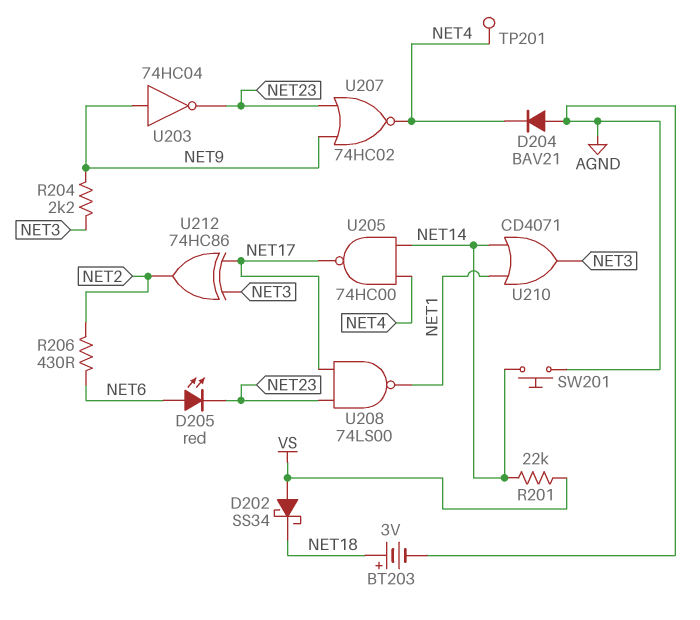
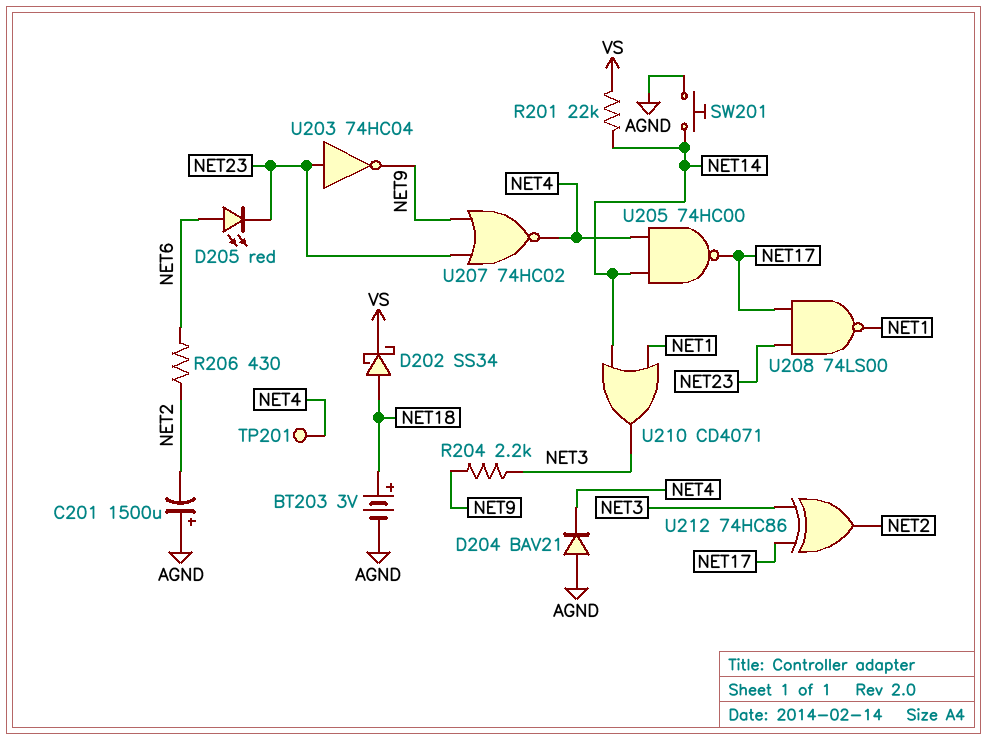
C201: none -> 1500uF (plus AGND, minus NET2)
D202: schottky SS34 (A VS, K NET18) -> schottky SS34 (A NET18, K VS)
U203: NOT 74HC04 (in NET9, out NET23) -> NOT 74HC04 (in NET23, out NET9)

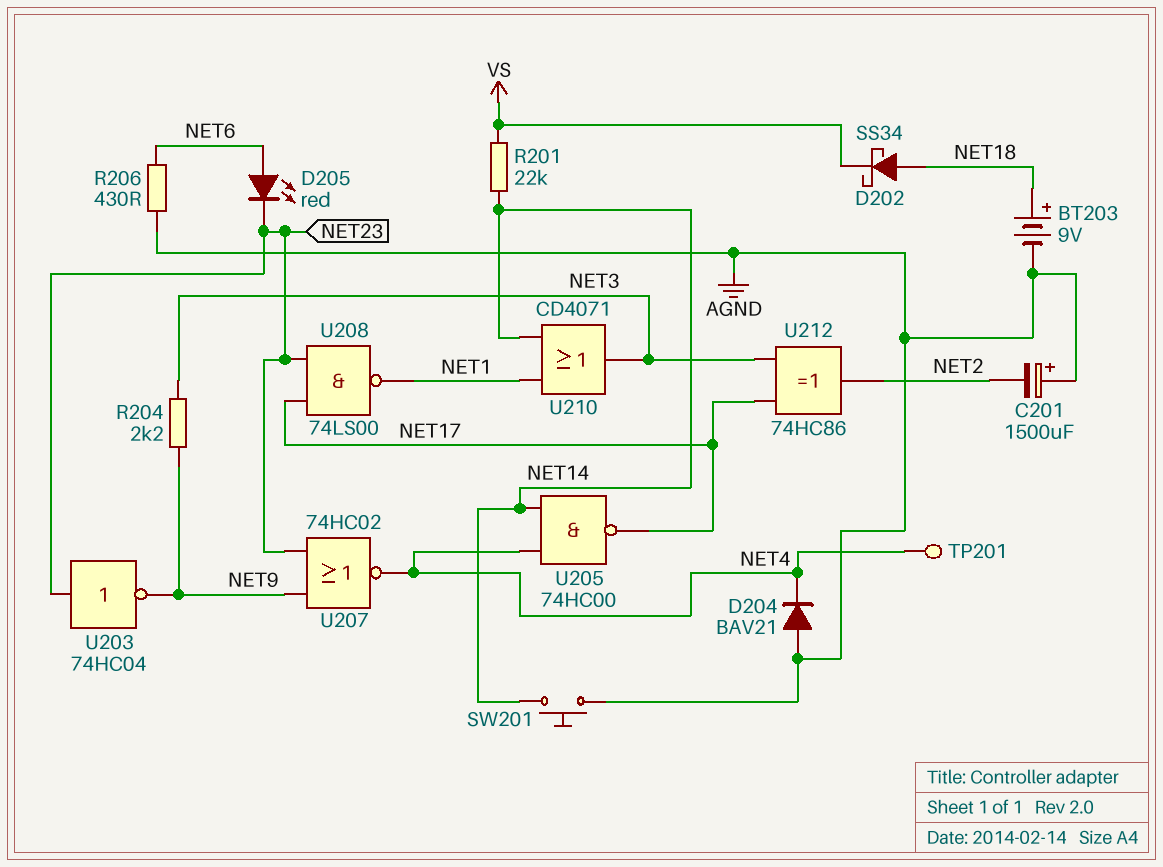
BT203: 3V (plus NET18, minus AGND) -> 9V (plus NET18, minus AGND)
R206: 430 (NET2, NET6) -> 430 (AGND, NET6)

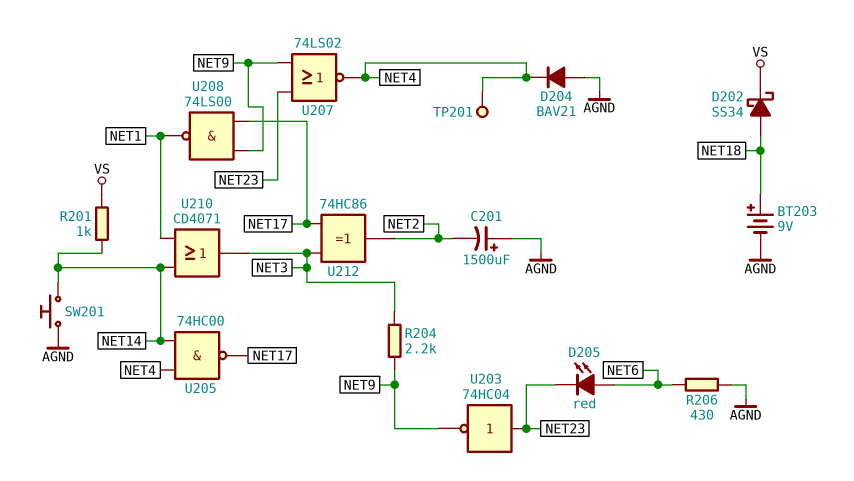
R201: 22k (NET14, VS) -> 1k (NET14, VS)
U207: NOR 74HC02 (in NET9, in NET23, out NET4) -> NOR 74LS02 (in NET9, in NET23, out NET4)
U208: NAND 74LS00 (in NET17, in NET23, out NET1) -> NAND 74LS00 (in NET9, in NET17, out NET1)

